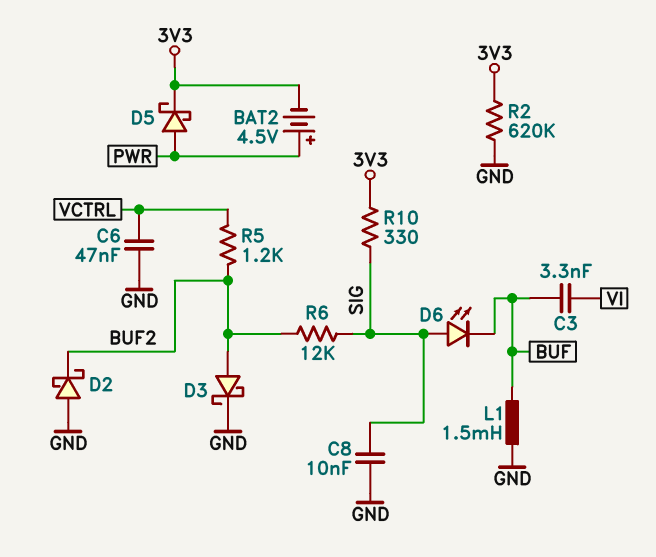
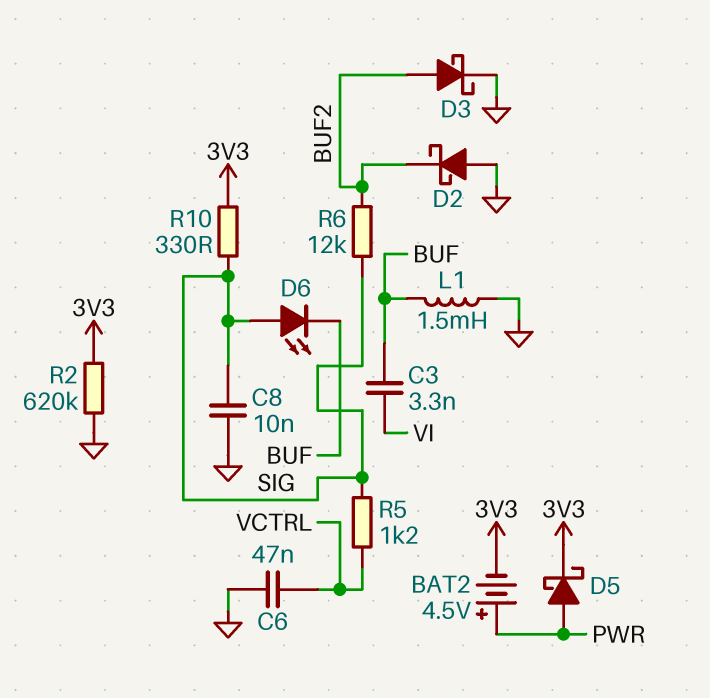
R5: 1.2k (BUF2, VCTRL) -> 1.2k (SIG, VCTRL)

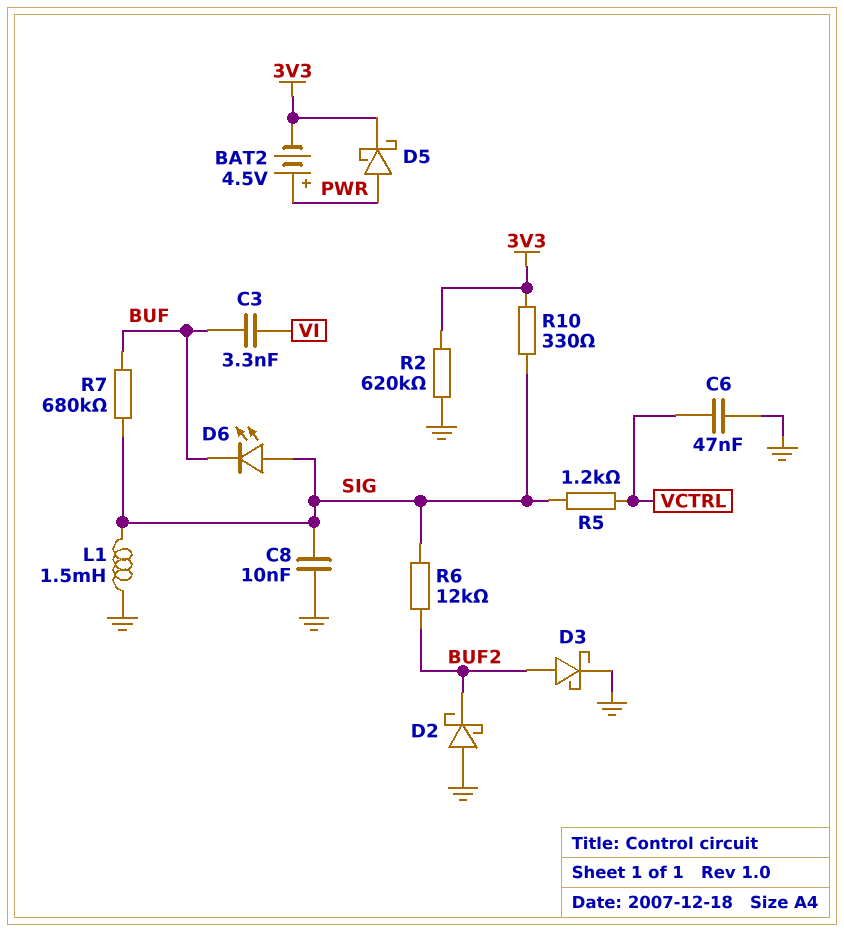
L1: 1.5mH (BUF, GND) -> 1.5mH (GND, SIG)
R7: none -> 680k (BUF, SIG)

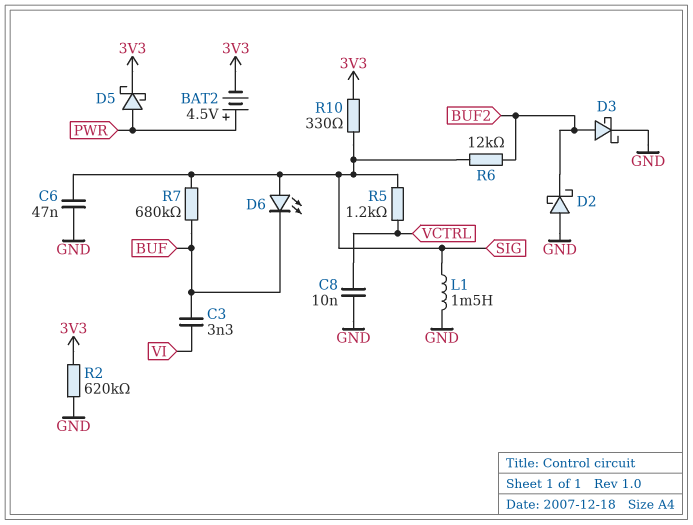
C6: 47nF (GND, VCTRL) -> 47nF (GND, SIG)
C8: 10nF (GND, SIG) -> 10nF (GND, VCTRL)

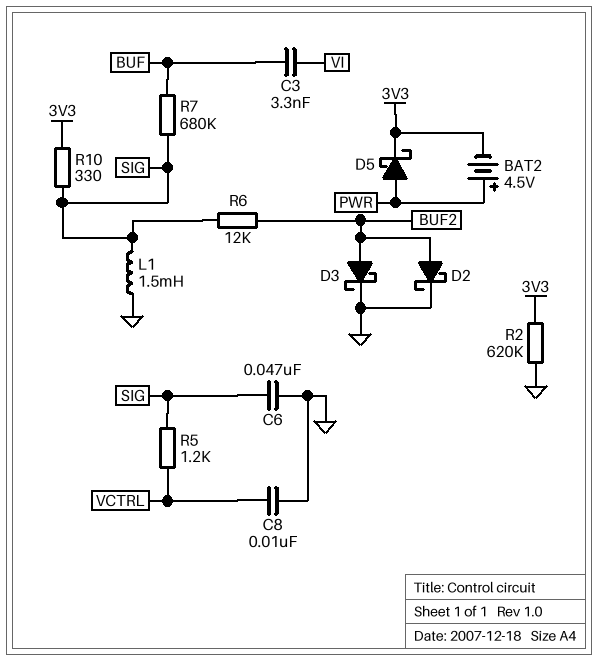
D2: schottky (A GND, K BUF2) -> schottky (A BUF2, K GND)
D6: LED (A SIG, K BUF) -> none

